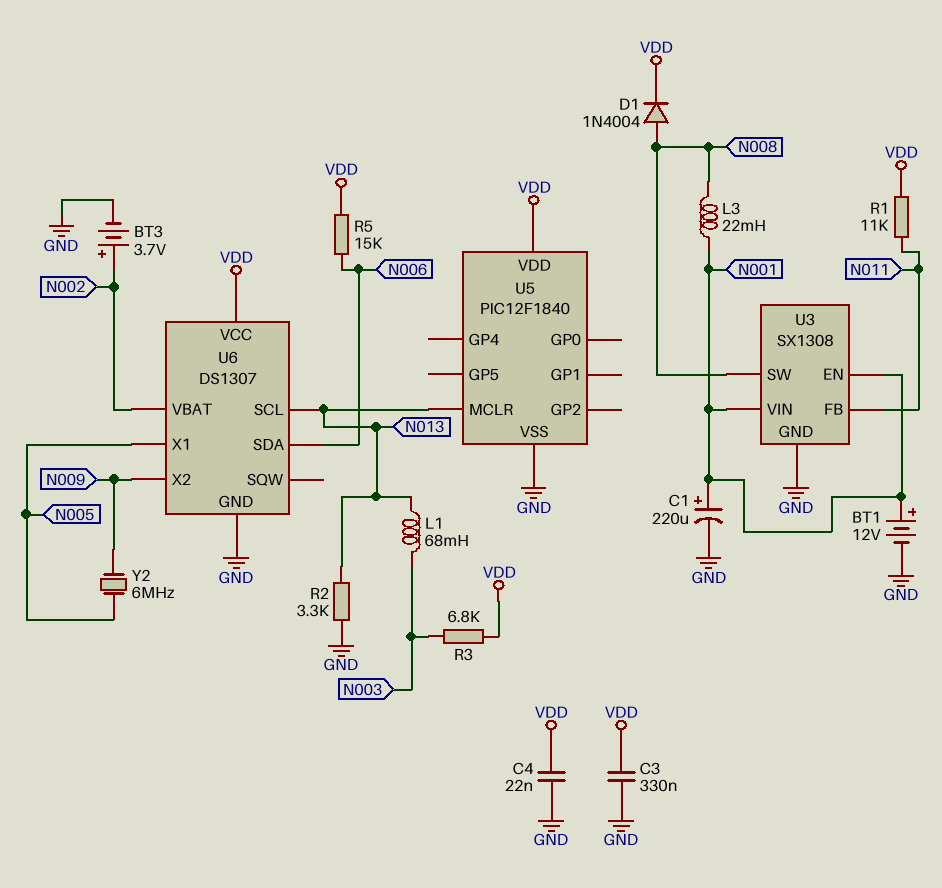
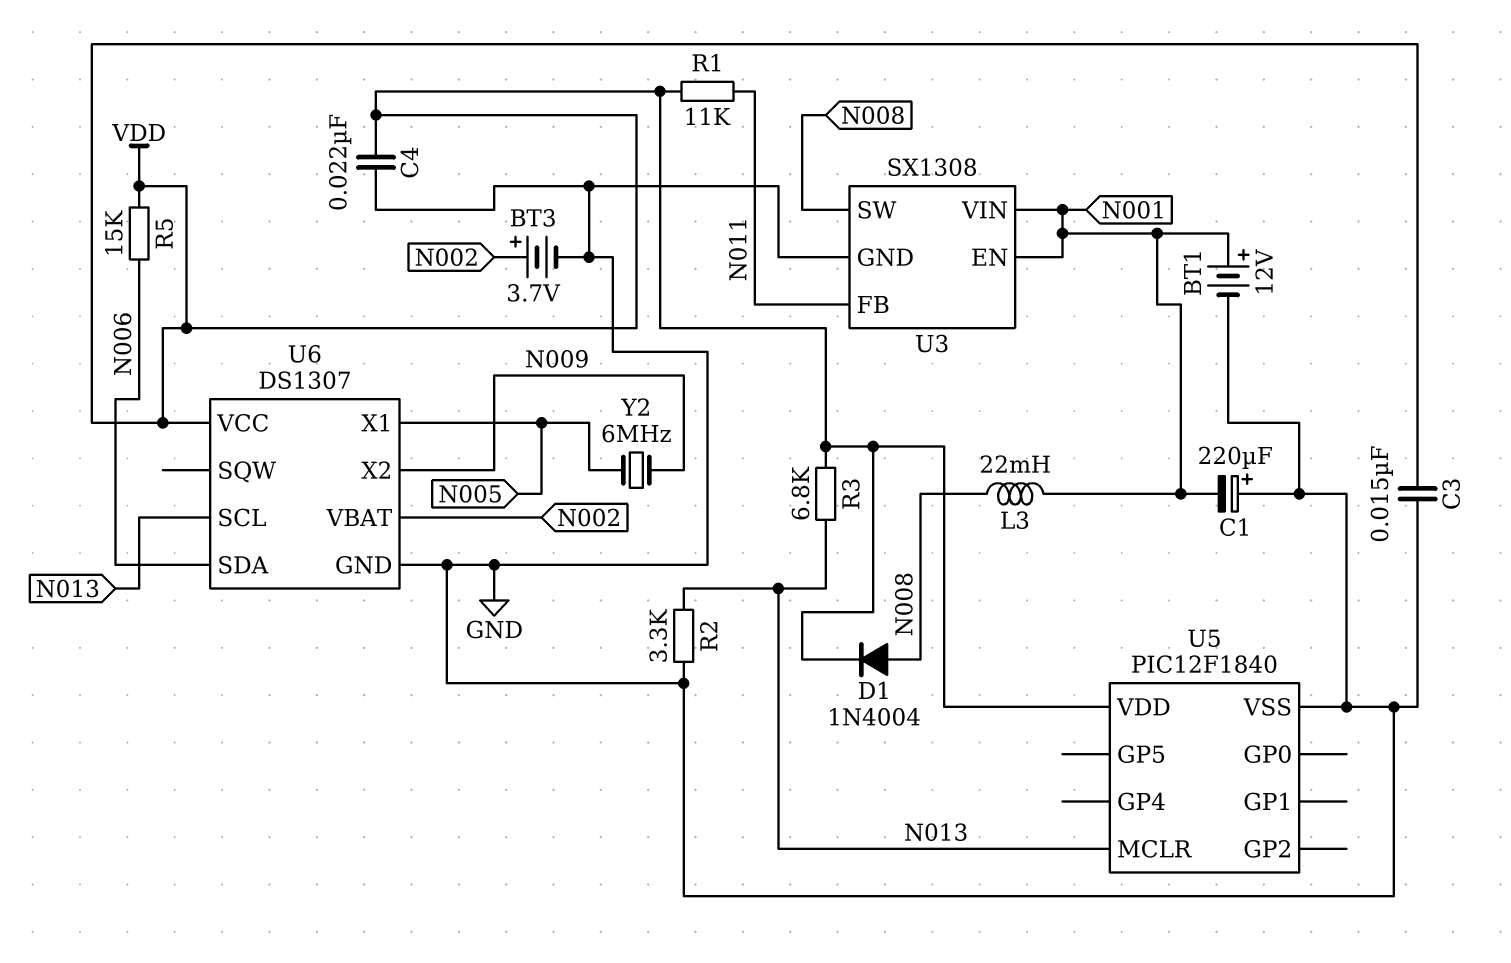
C1: 220uF (plus N001, minus GND) -> 220uF (plus GND, minus N001)
C3: 330nF (GND, VDD) -> 15nF (GND, VDD)
L1: 68mH (N003, N013) -> none
R3: 6.8k (N003, VDD) -> 6.8k (N013, VDD)

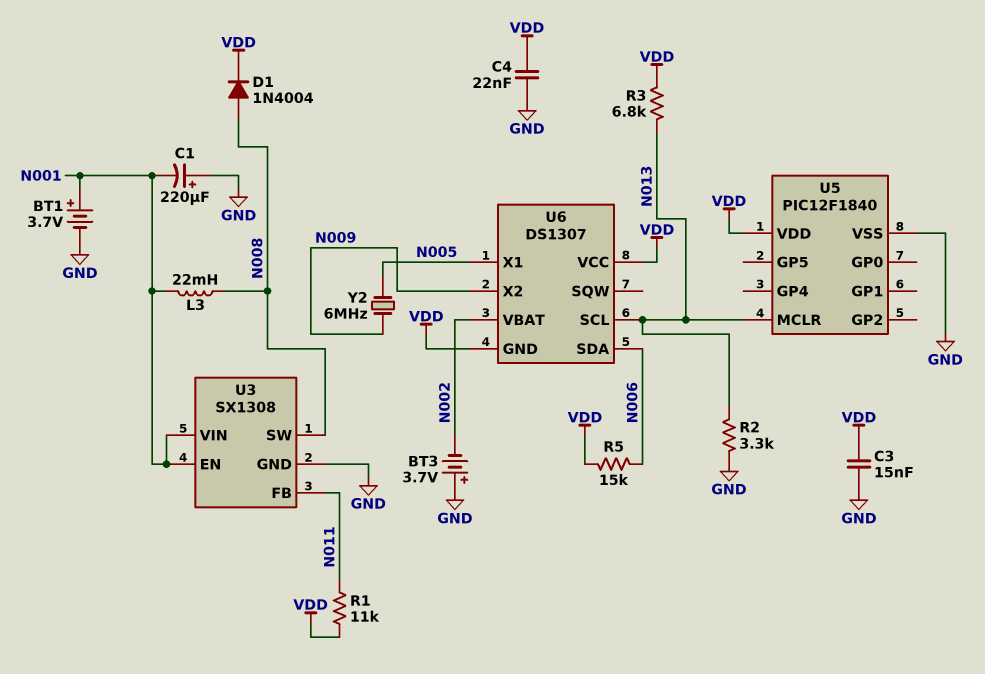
BT1: 12V (plus N001, minus GND) -> 3.7V (plus N001, minus GND)
BT3: 3.7V (plus N002, minus GND) -> 3.7V (plus GND, minus N002)
U6 pin GND: GND -> VDD

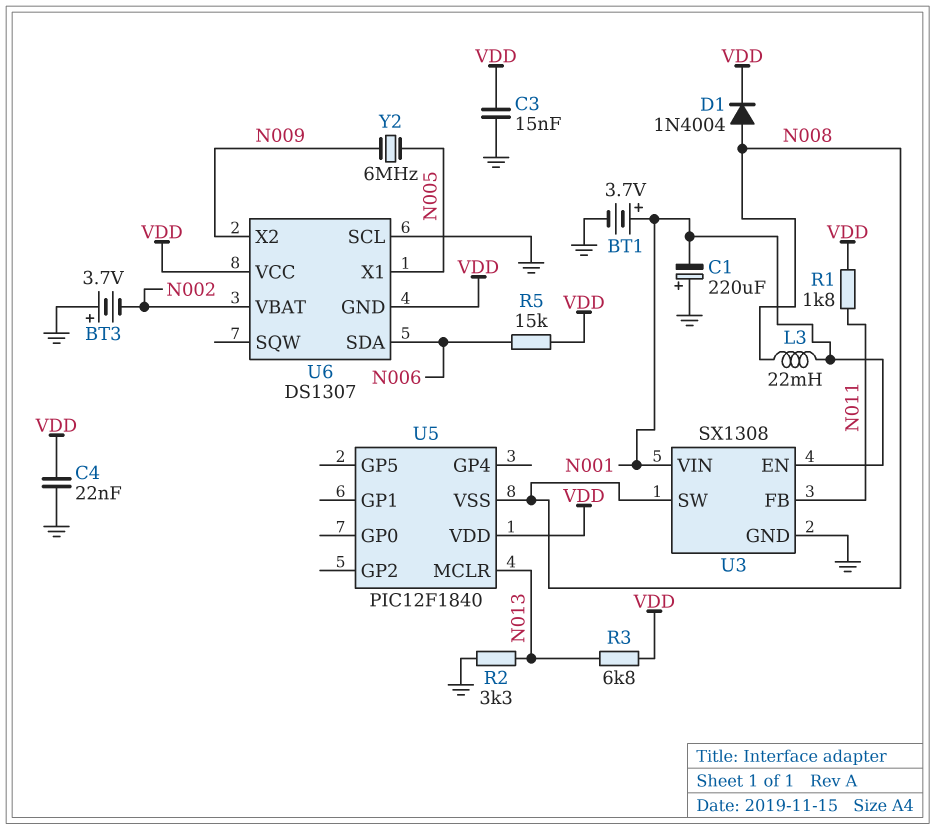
R1: 11k (N011, VDD) -> 1.8k (N011, VDD)
U5 pin VSS: GND -> N008
U6 pin SCL: N013 -> GND

